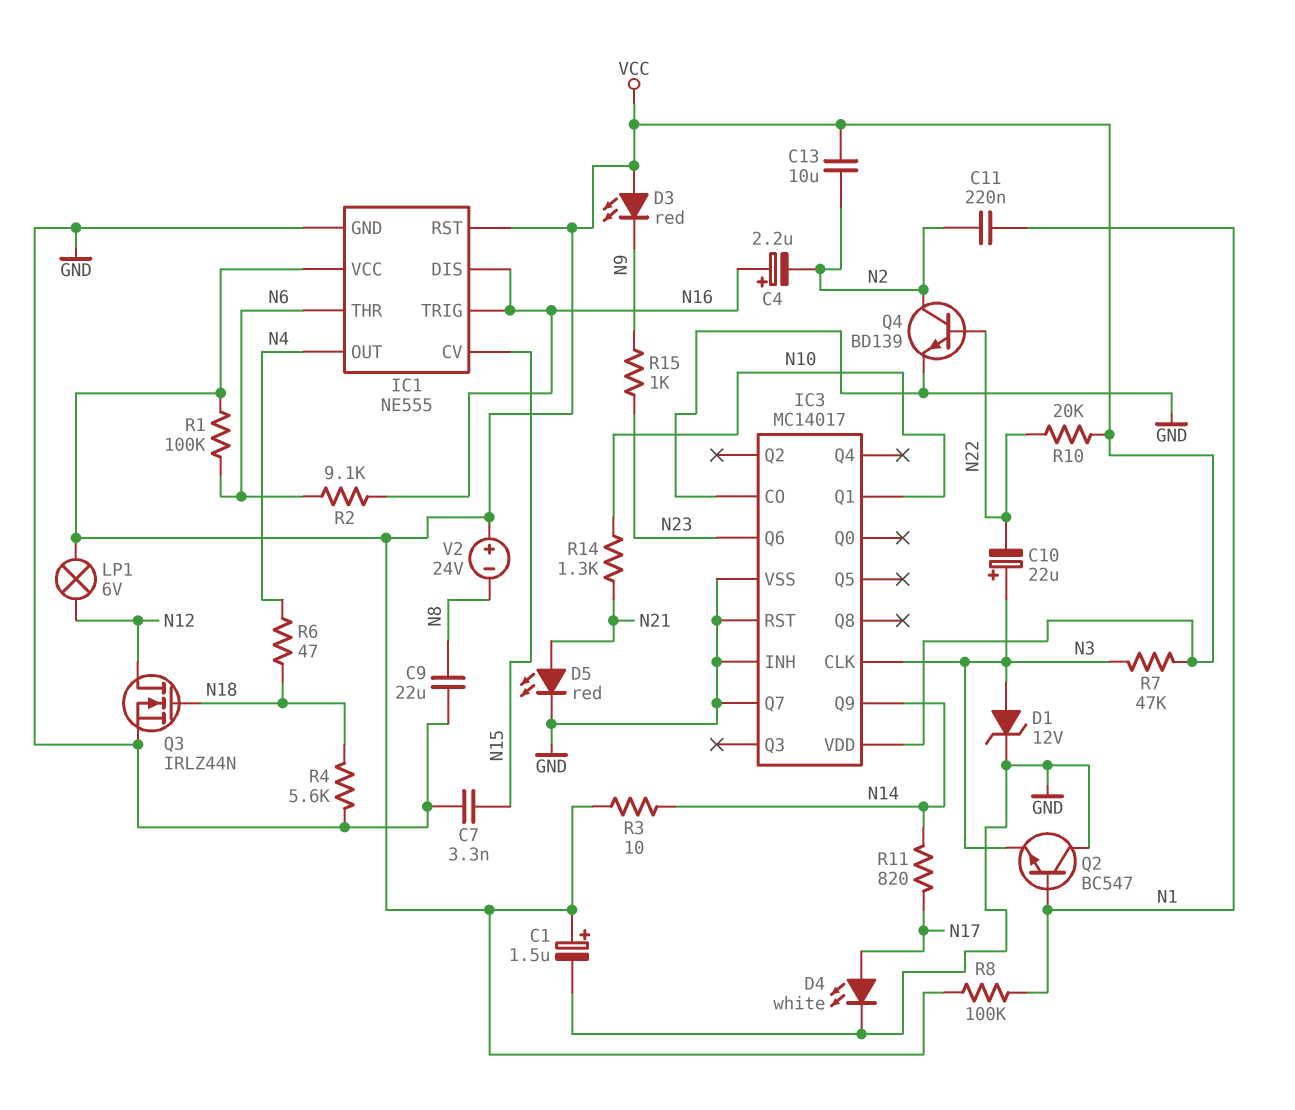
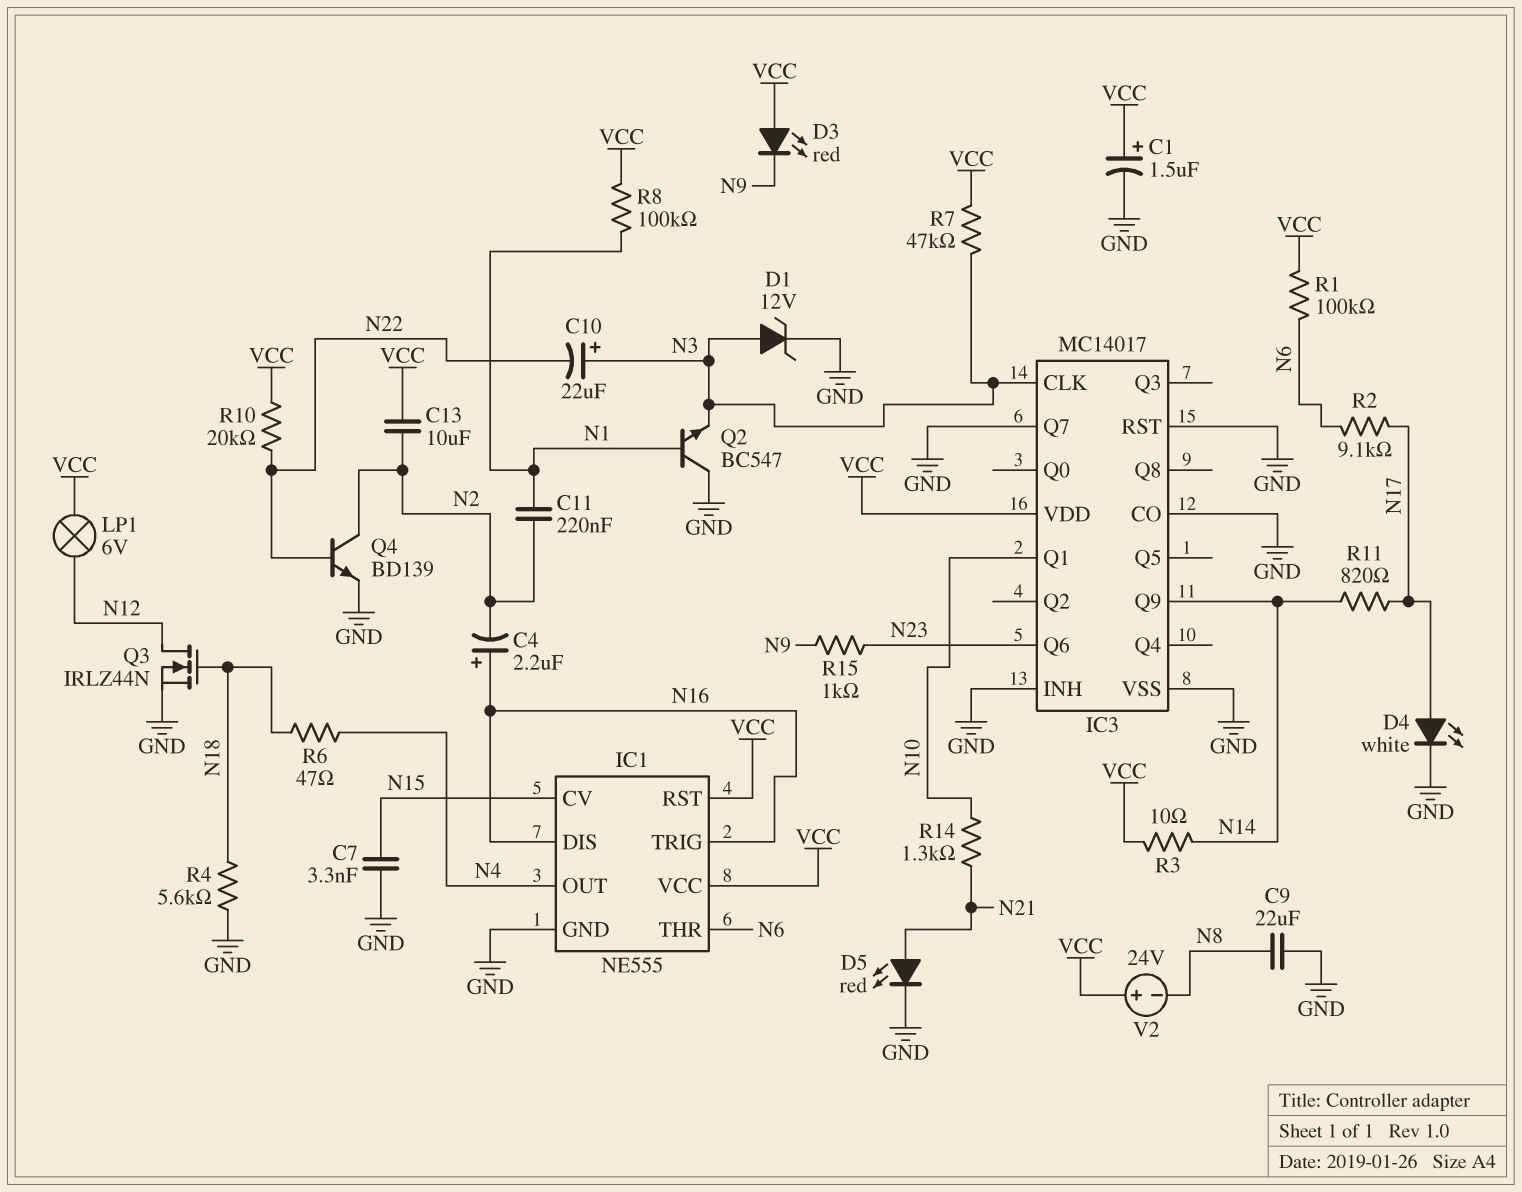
R2: 9.1k (N6, N16) -> 9.1k (N6, N17)

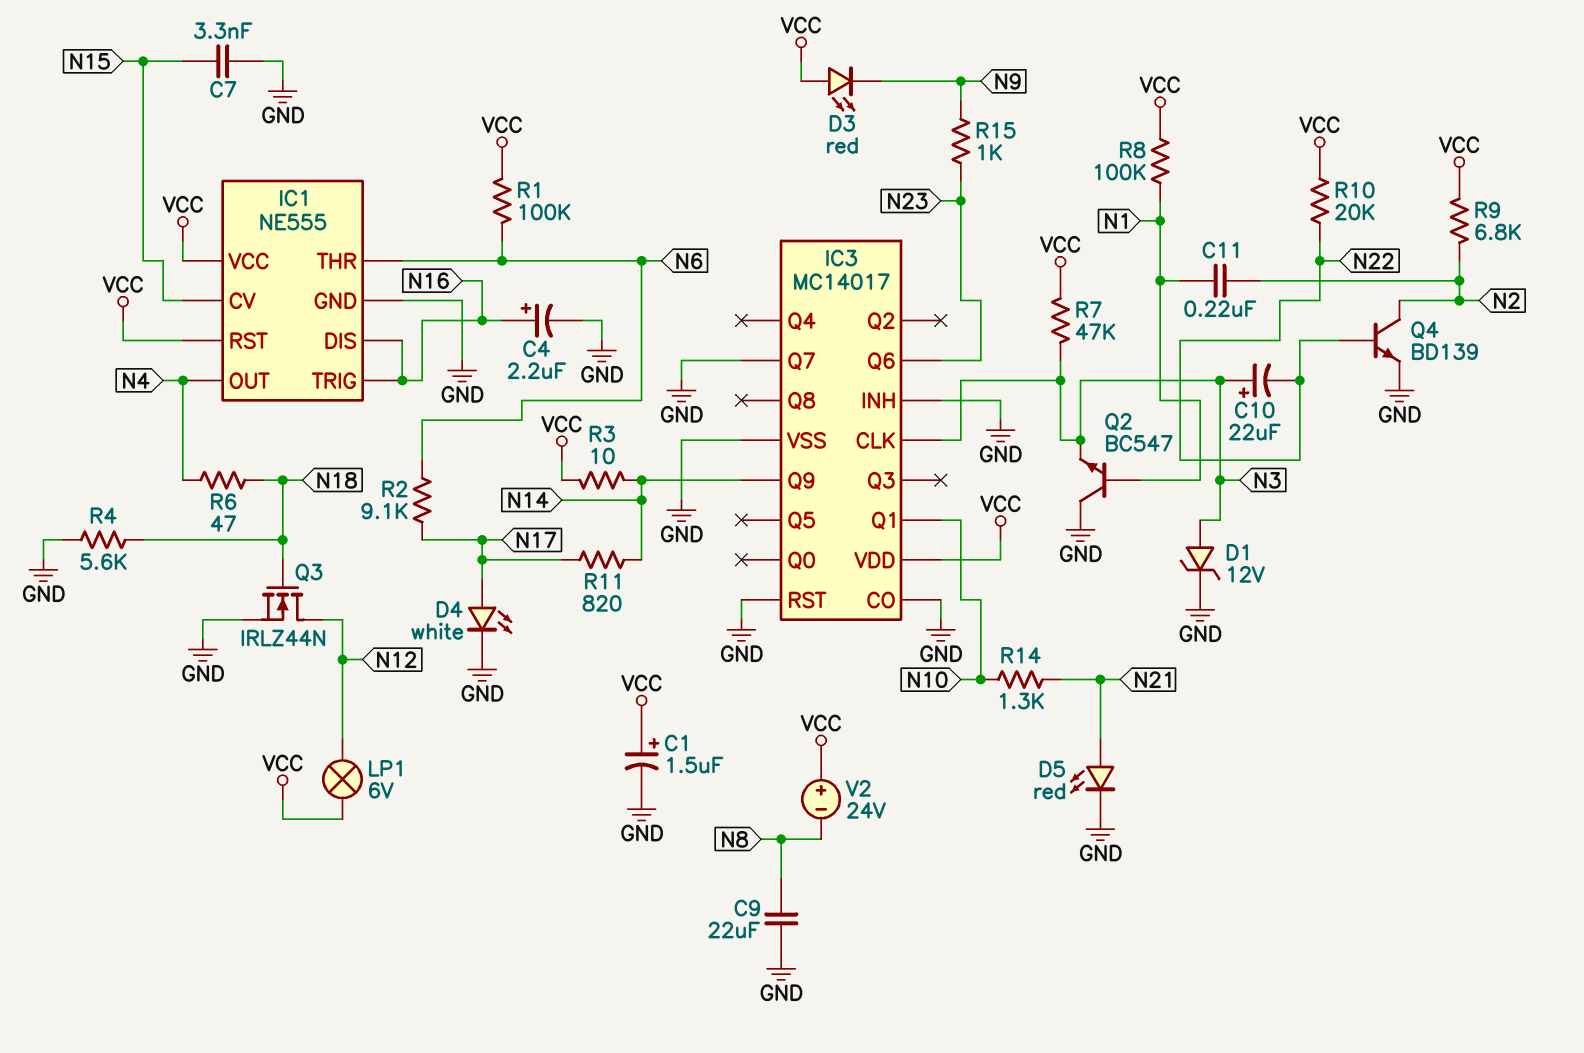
C4: 2.2uF (plus N16, minus N2) -> 2.2uF (plus N16, minus GND)
C13: 10uF (N2, VCC) -> none
R9: none -> 6.8k (N2, VCC)

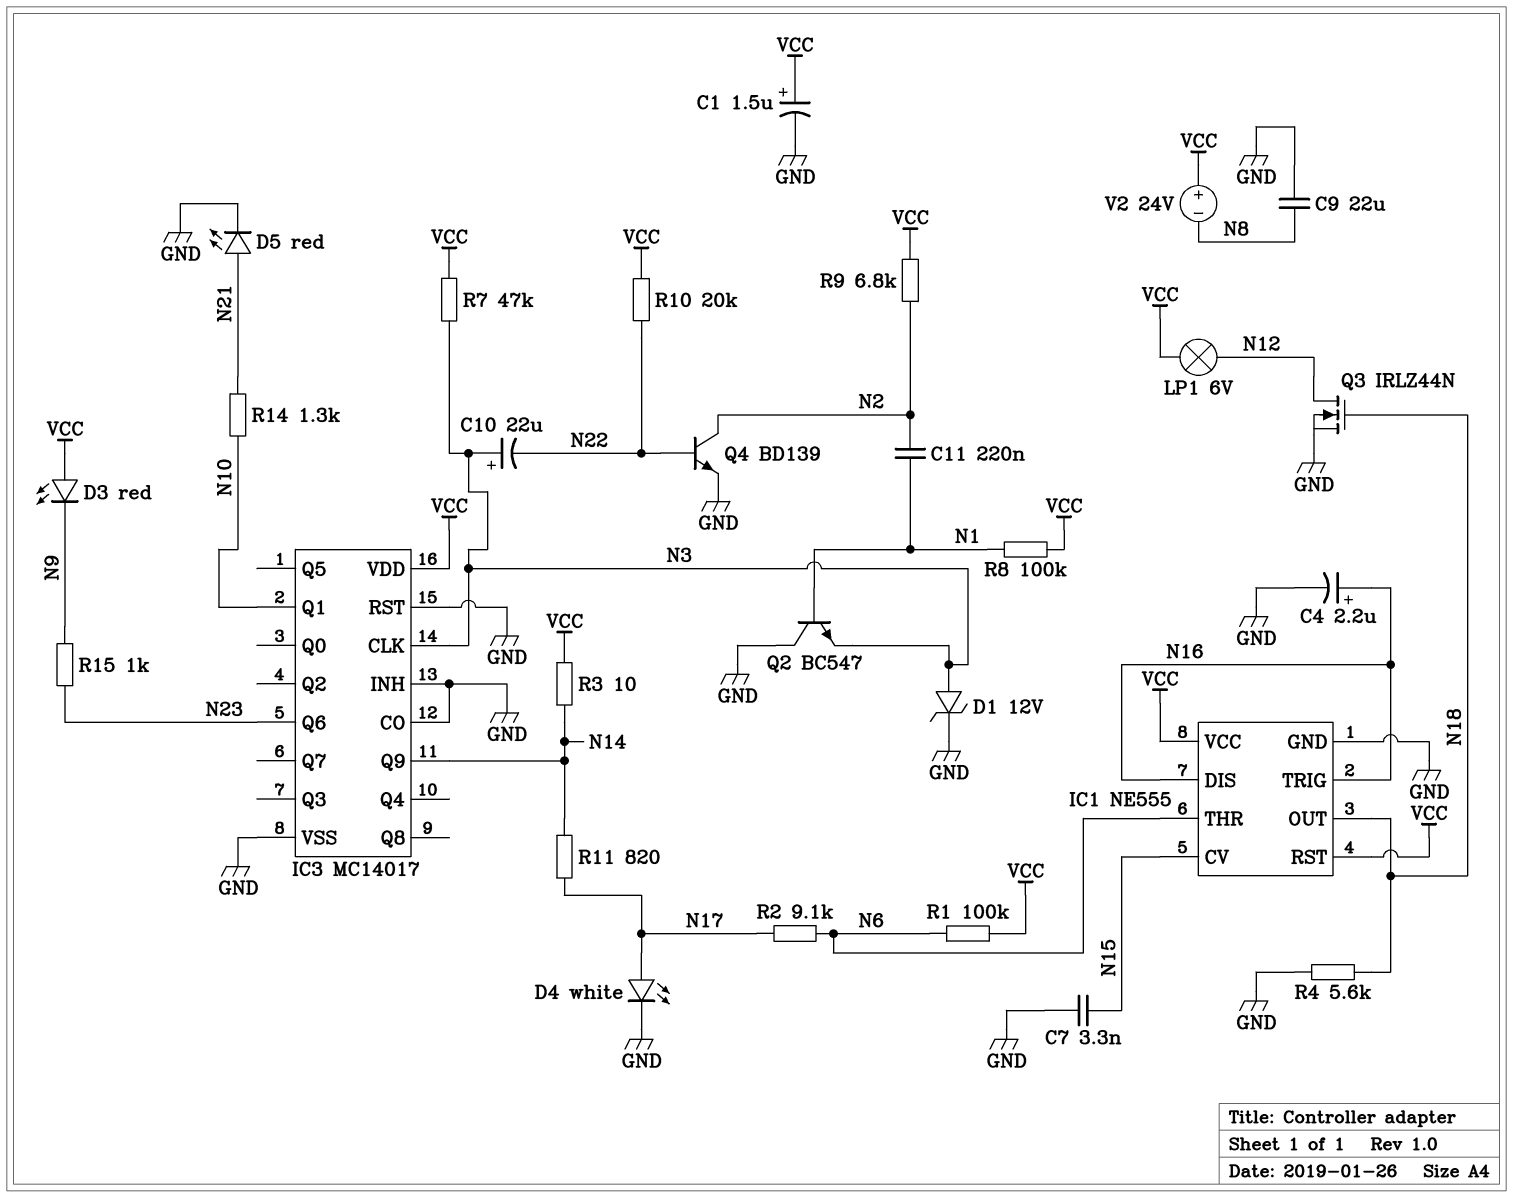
IC1 pin OUT: N4 -> N18
IC3 pin Q7: GND -> none
R6: 47 (N4, N18) -> none

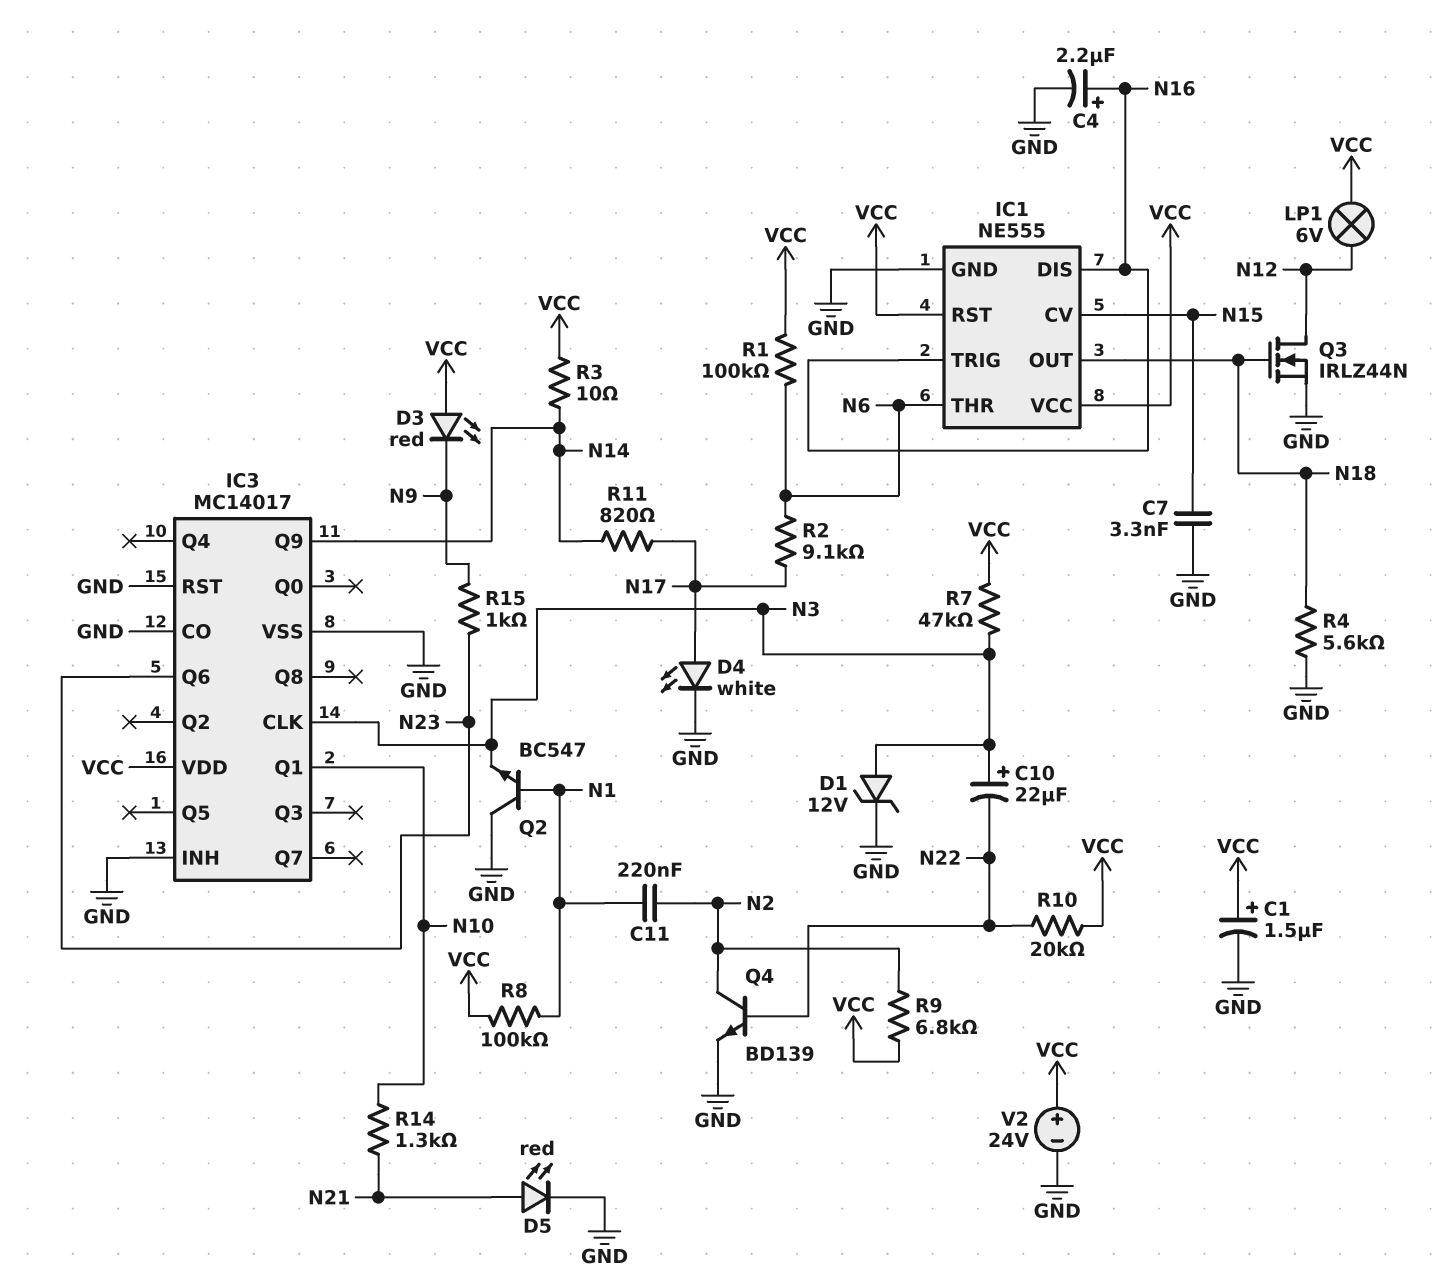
C9: 22uF (GND, N8) -> none
V2: 24V (plus VCC, minus N8) -> 24V (plus VCC, minus GND)

